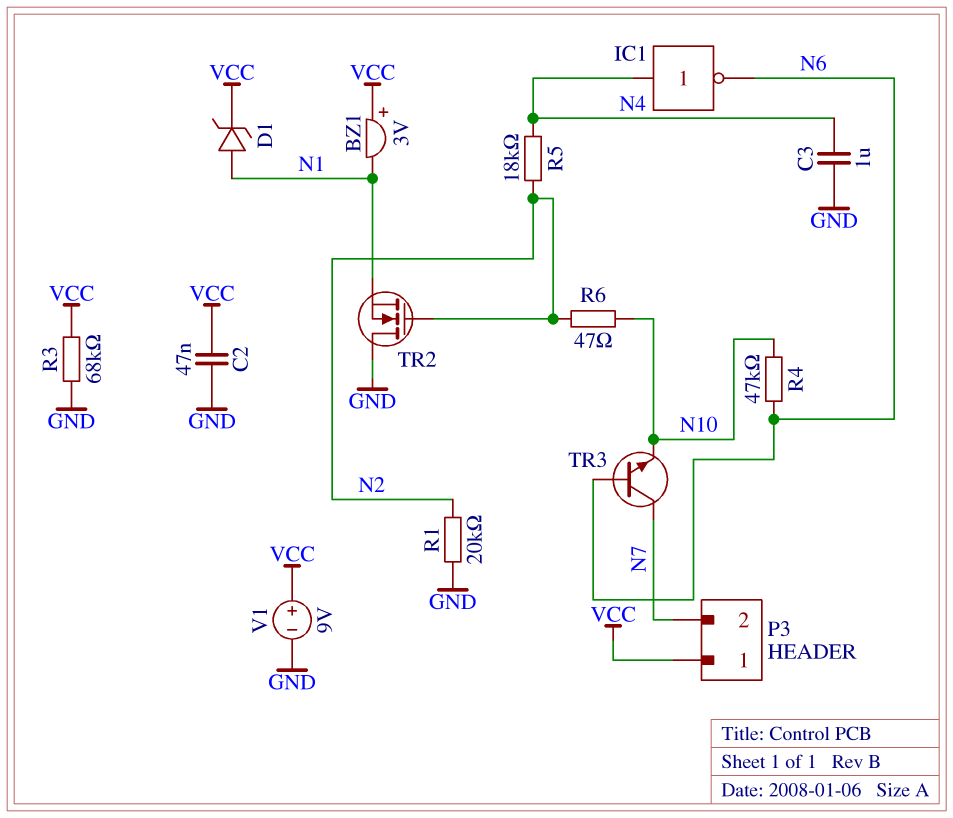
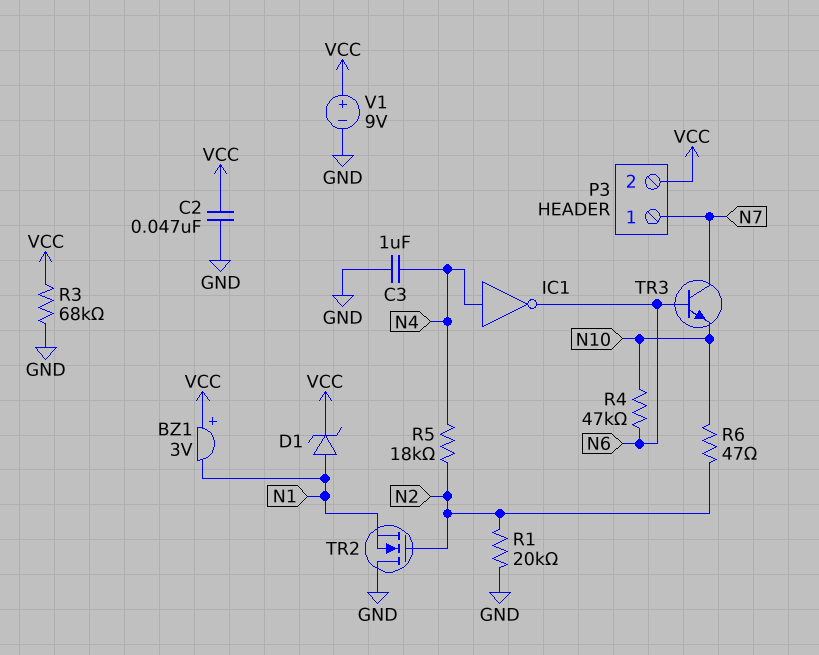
P3 pin 1: VCC -> N7
P3 pin 2: N7 -> VCC

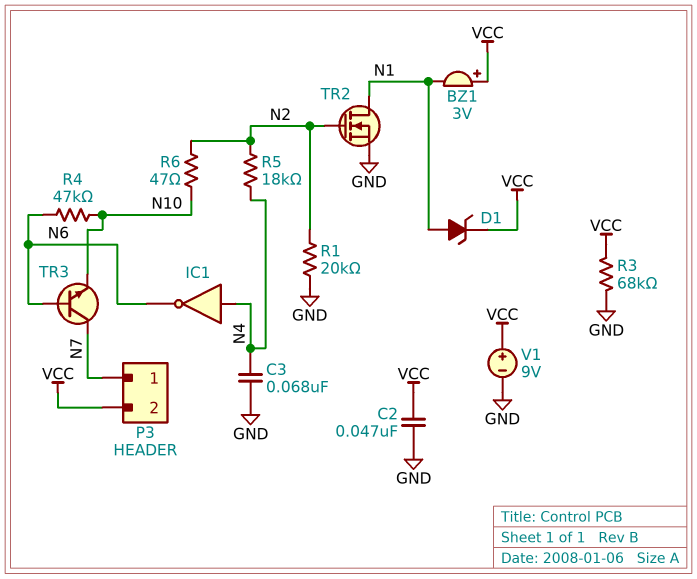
C3: 1uF (GND, N4) -> 68nF (GND, N4)
TR2: NMOS (G N2, D GND, S N1) -> NMOS (G N2, D N1, S GND)

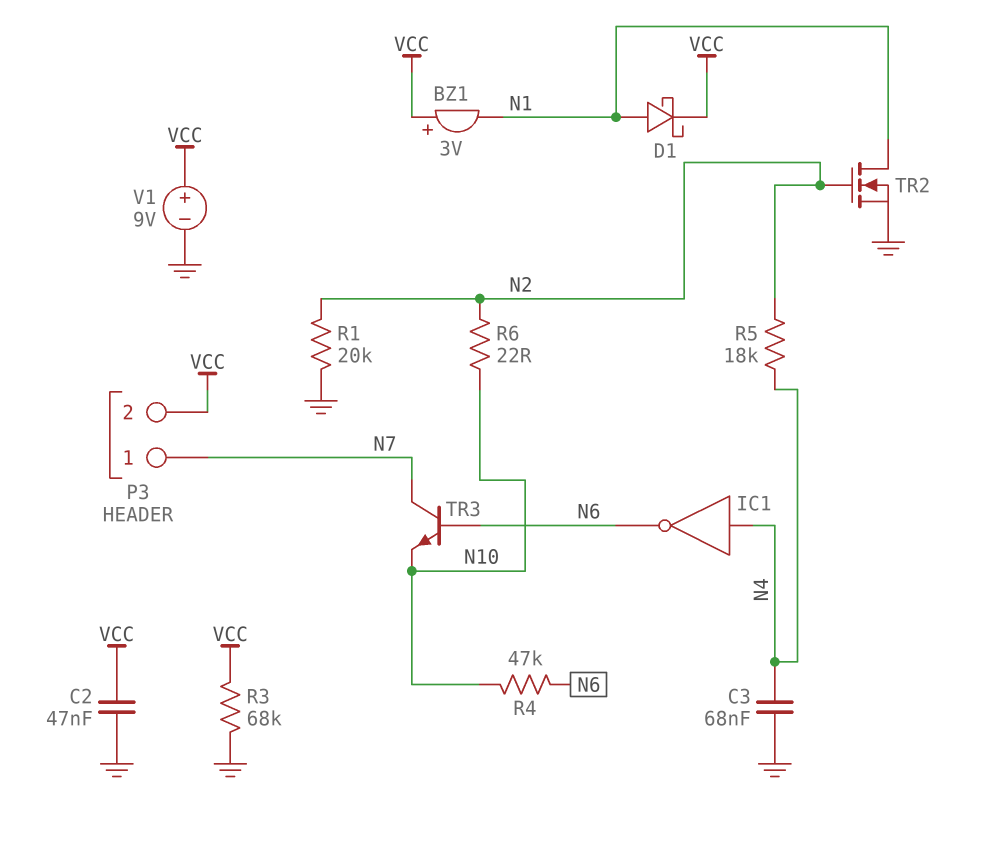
D1: zener (A N1, K VCC) -> schottky (A N1, K VCC)
R6: 47 (N2, N10) -> 22 (N2, N10)

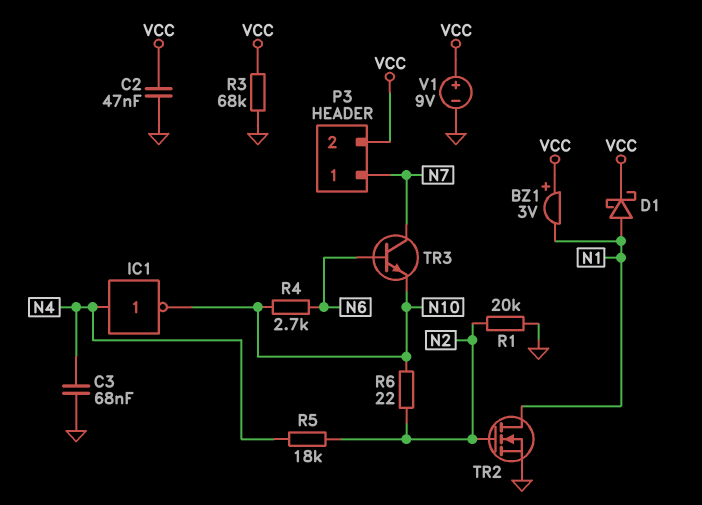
IC1: NOT (in N4, out N6) -> NOT (in N4, out N10)
R4: 47k (N6, N10) -> 2.7k (N6, N10)

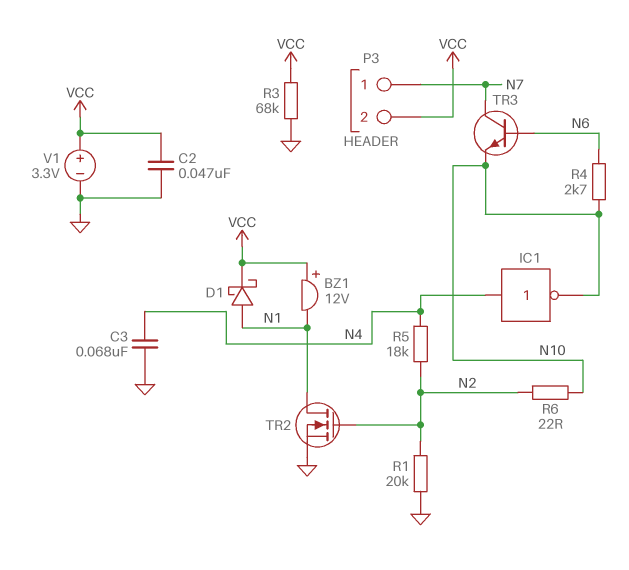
BZ1: buzzer 3V (plus VCC, minus N1) -> buzzer 12V (plus VCC, minus N1)
V1: 9V (plus VCC, minus GND) -> 3.3V (plus VCC, minus GND)

